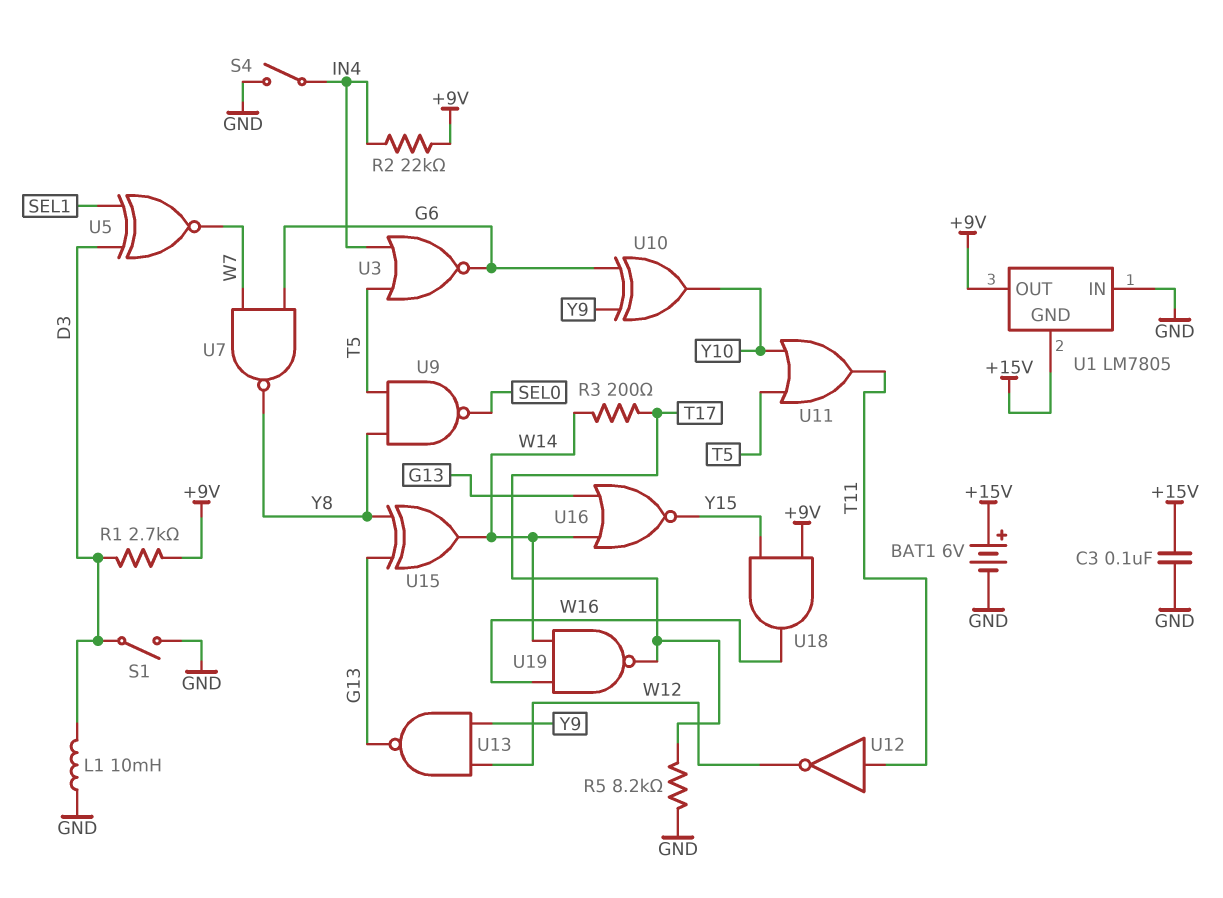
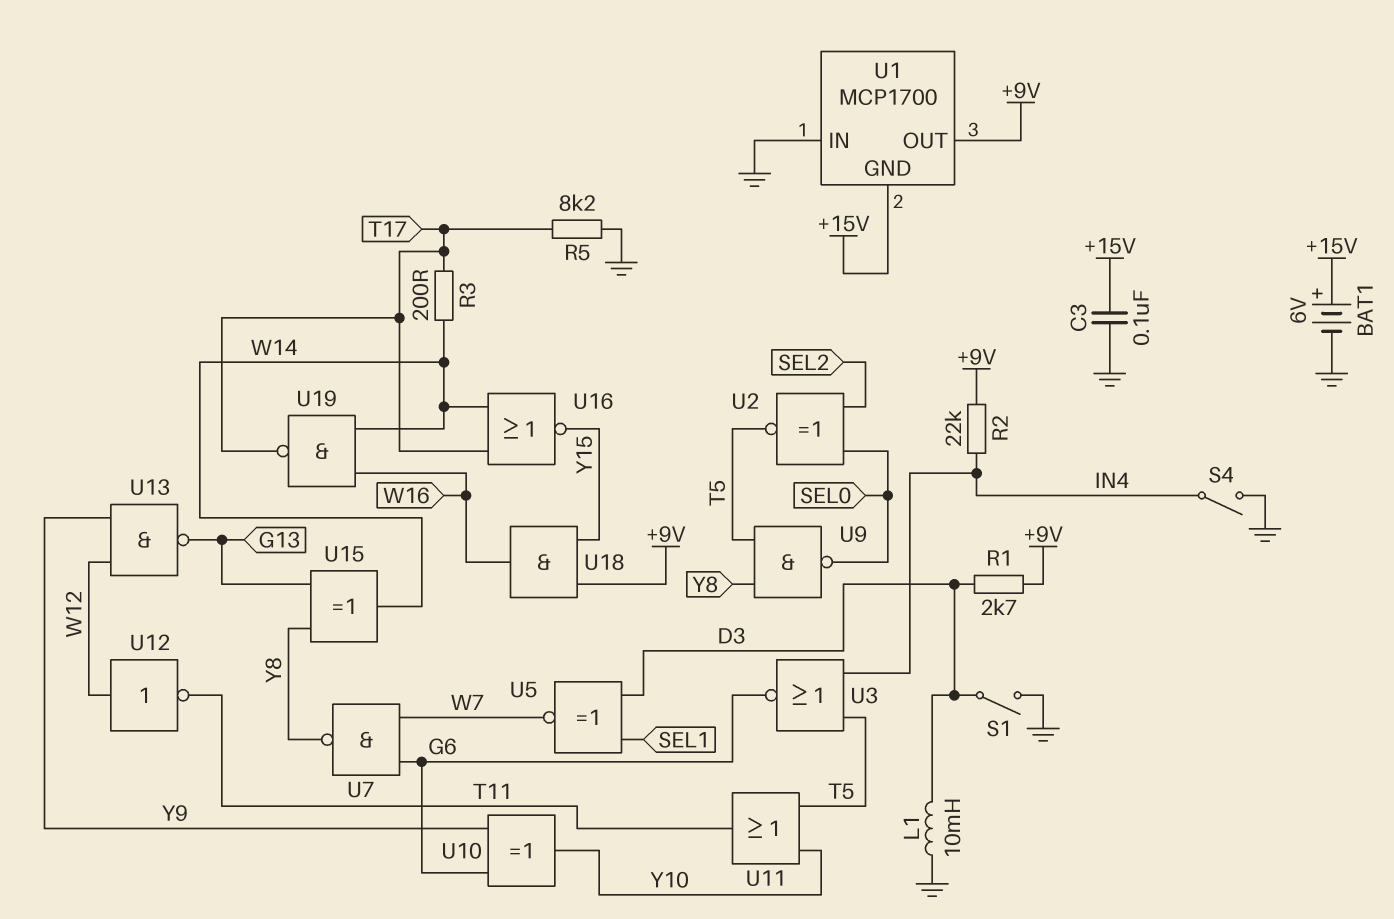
U1: LM7805 -> MCP1700
U2: none -> XNOR (in SEL0, in SEL2, out T5)
U12: NOT (in T11, out W12) -> NOT (in W12, out T11)
U16: NOR (in G13, in W14, out Y15) -> NOR (in T17, in W14, out Y15)

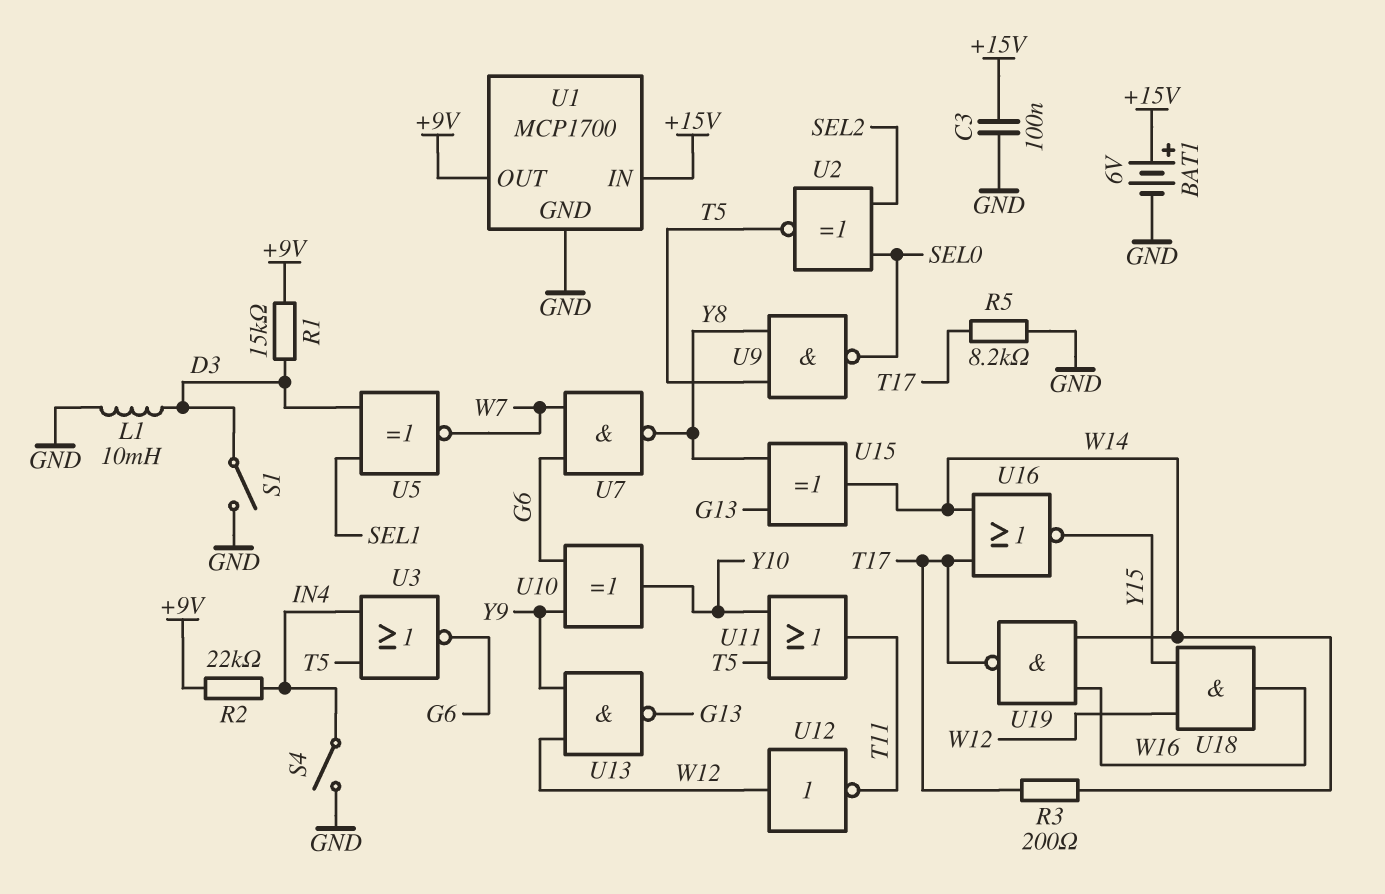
R1: 2.7k (+9V, D3) -> 15k (+9V, D3)
U1 pin GND: +15V -> GND
U1 pin IN: GND -> +15V
U18: AND (in +9V, in Y15, out W16) -> AND (in W12, in Y15, out W16)

